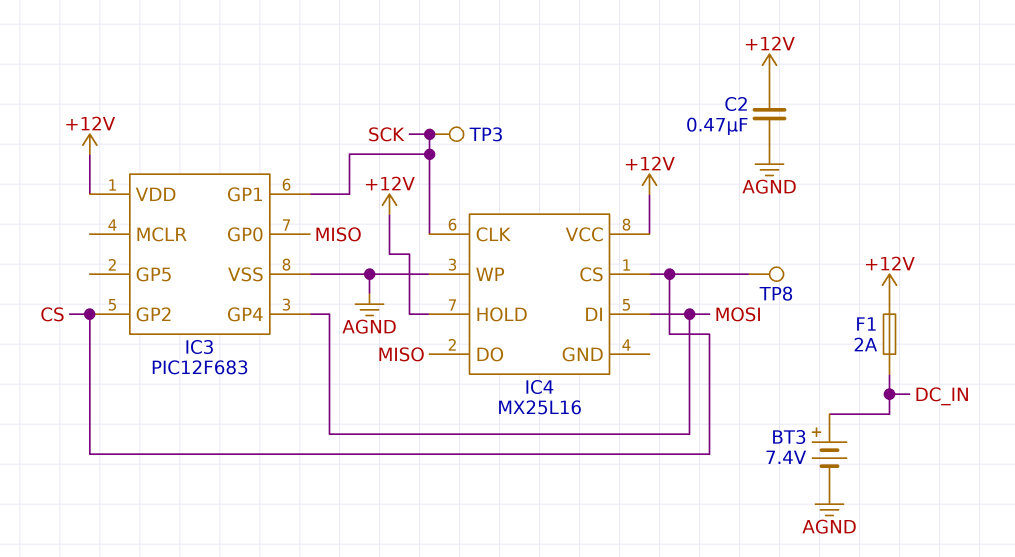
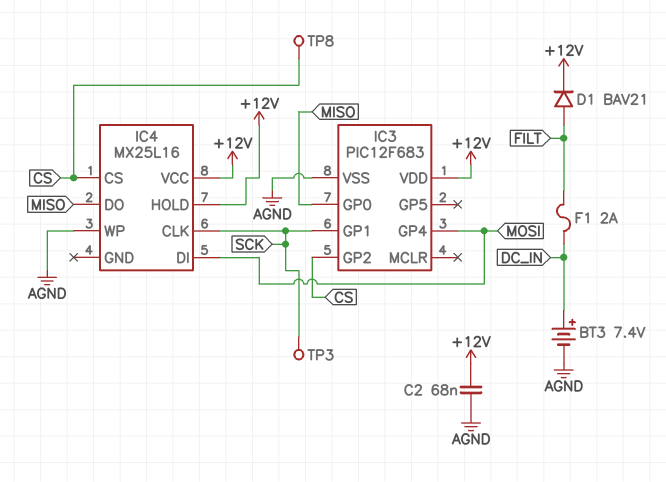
C2: 470nF (+12V, AGND) -> 68nF (+12V, AGND)
D1: none -> diode BAV21 (A FILT, K +12V)
F1: 2A (+12V, DC_IN) -> 2A (DC_IN, FILT)

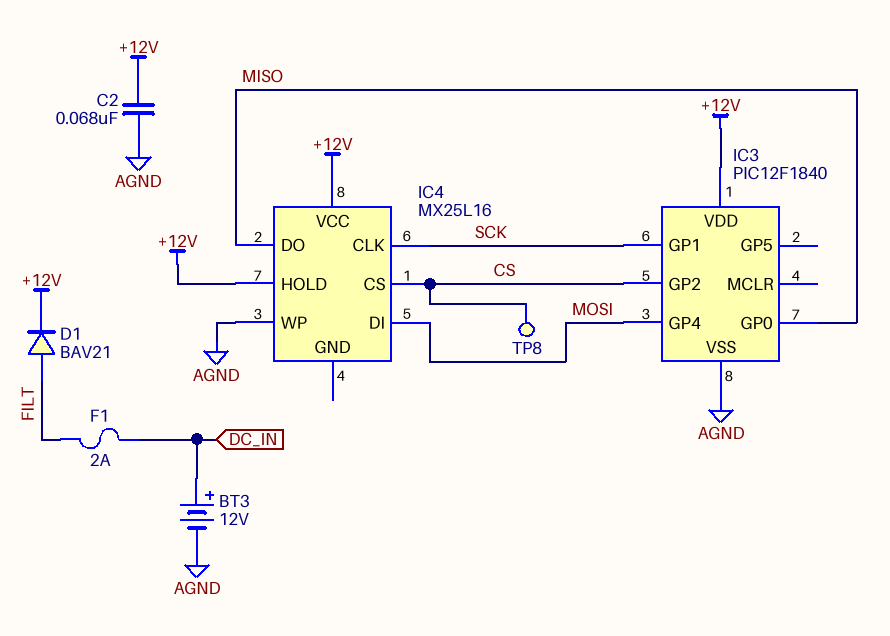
BT3: 7.4V (plus DC_IN, minus AGND) -> 12V (plus DC_IN, minus AGND)
IC3: PIC12F683 -> PIC12F1840
TP3: test point (SCK) -> none

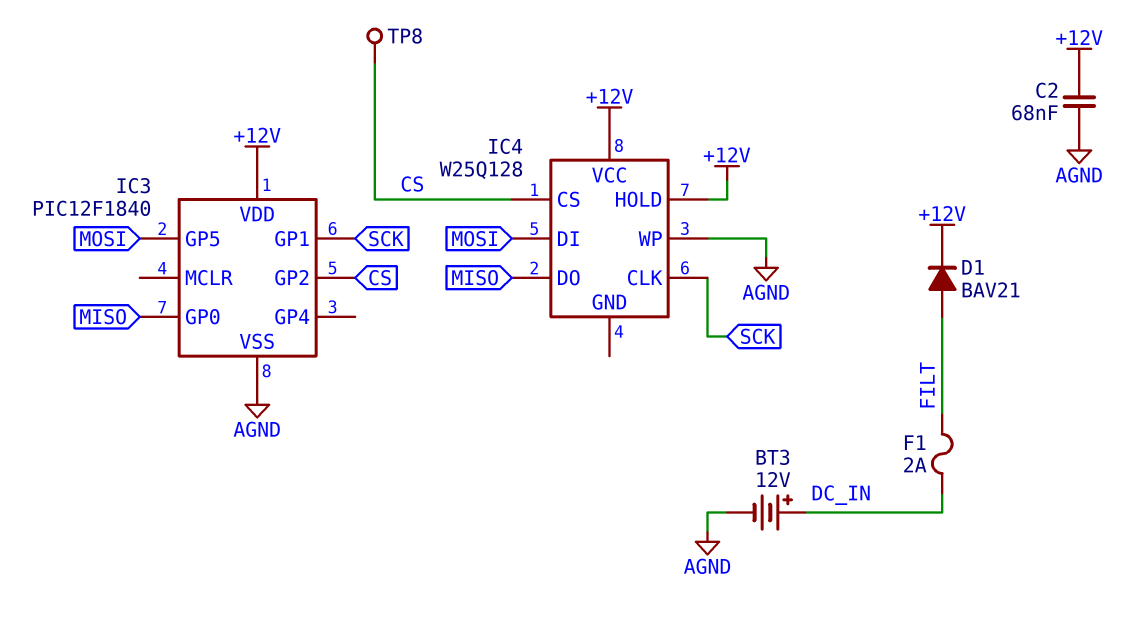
IC3 pin GP4: MOSI -> none
IC3 pin GP5: none -> MOSI
IC4: MX25L16 -> W25Q128

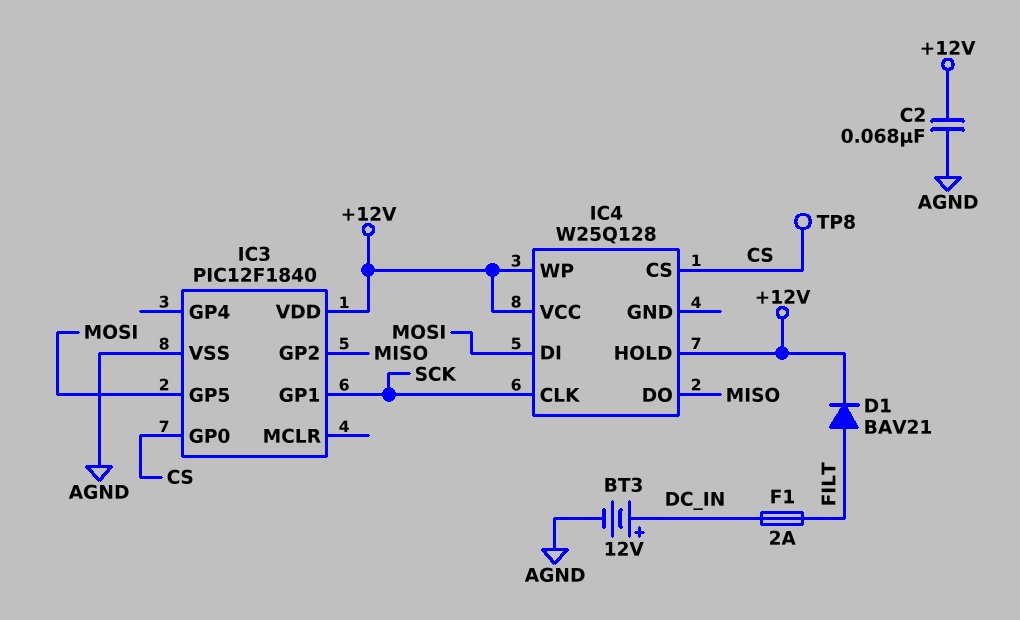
IC3 pin GP0: MISO -> CS
IC3 pin GP2: CS -> MISO
IC4 pin WP: AGND -> +12V

